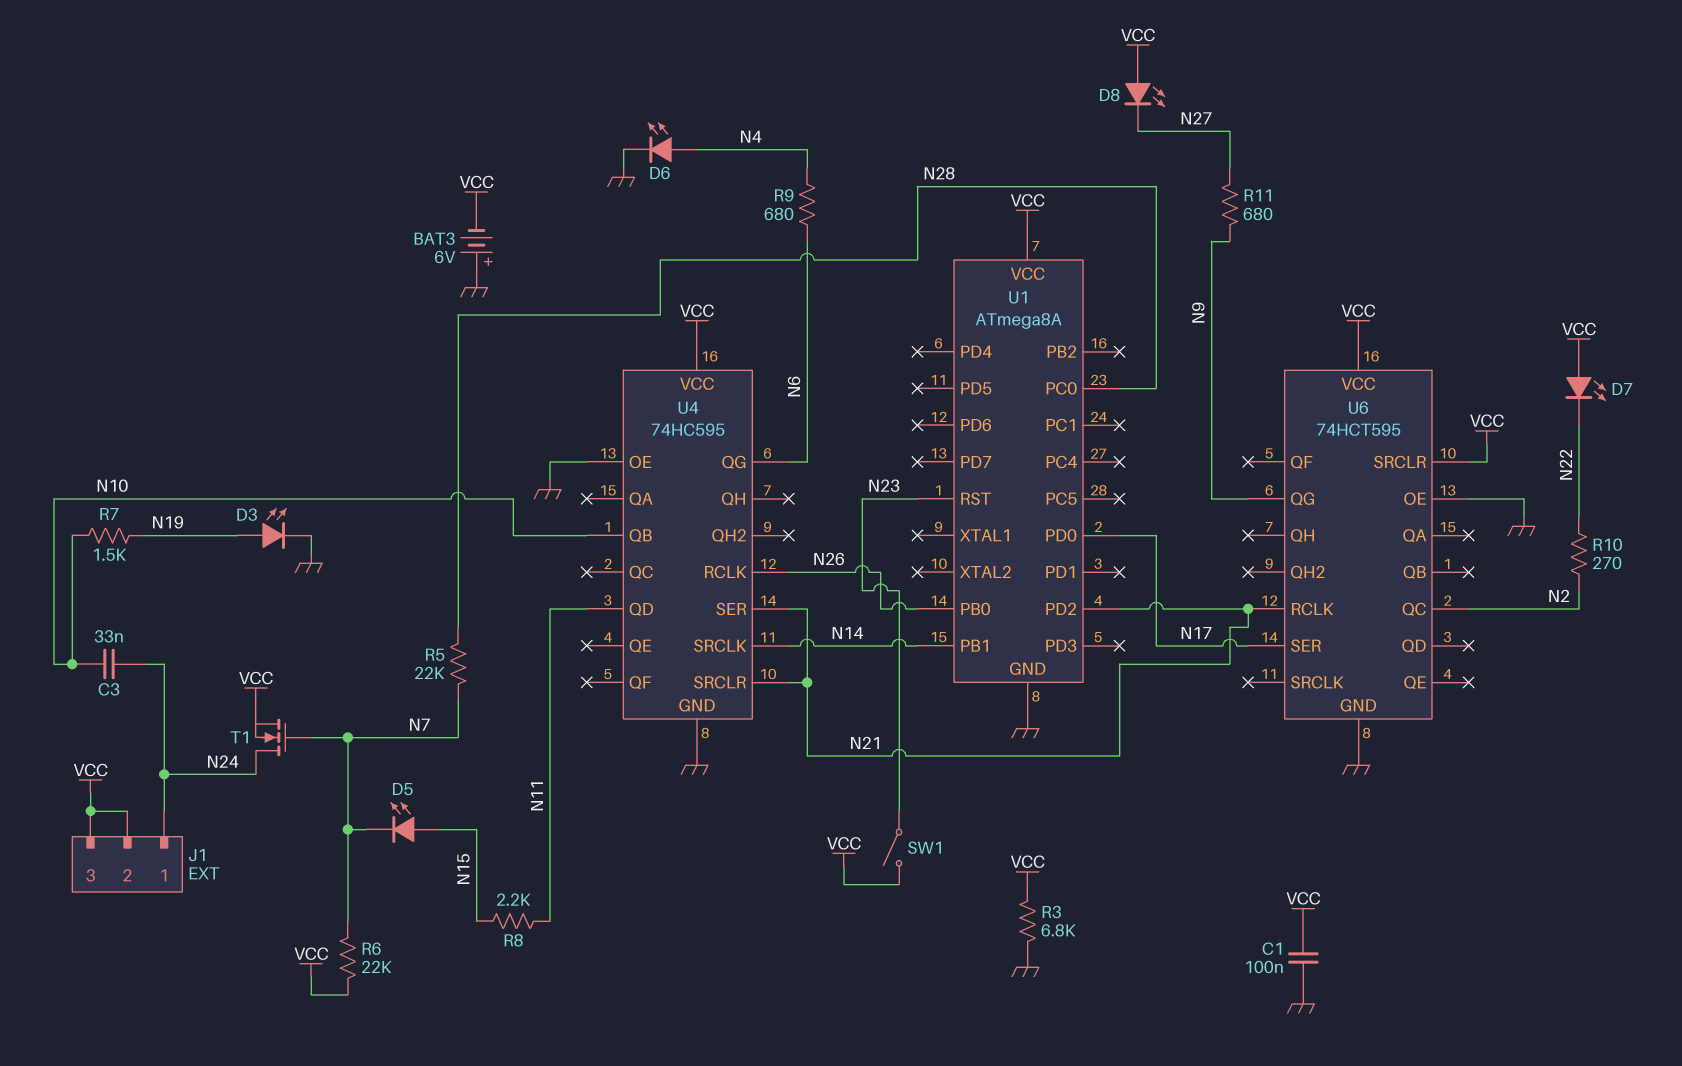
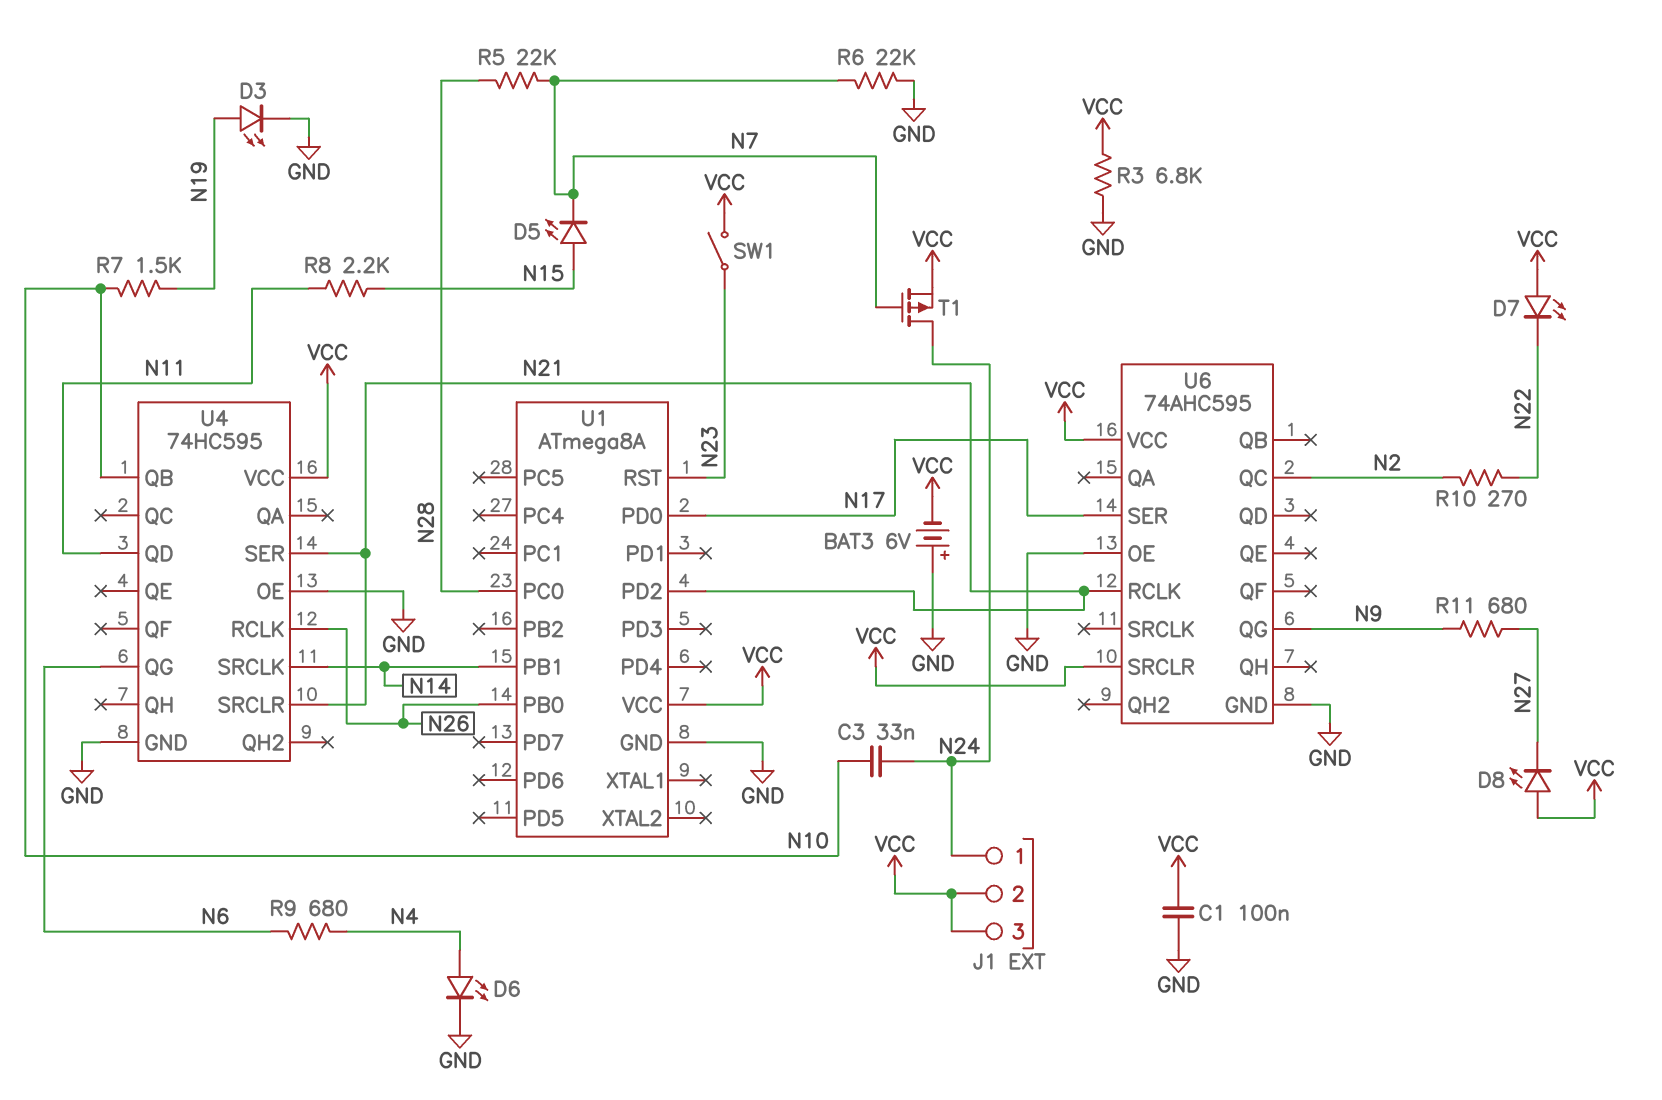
R6: 22k (N7, VCC) -> 22k (GND, N7)
T1: NMOS (G N7, D N24, S VCC) -> PMOS (G N7, D N24, S VCC)
U6: 74HCT595 -> 74AHC595

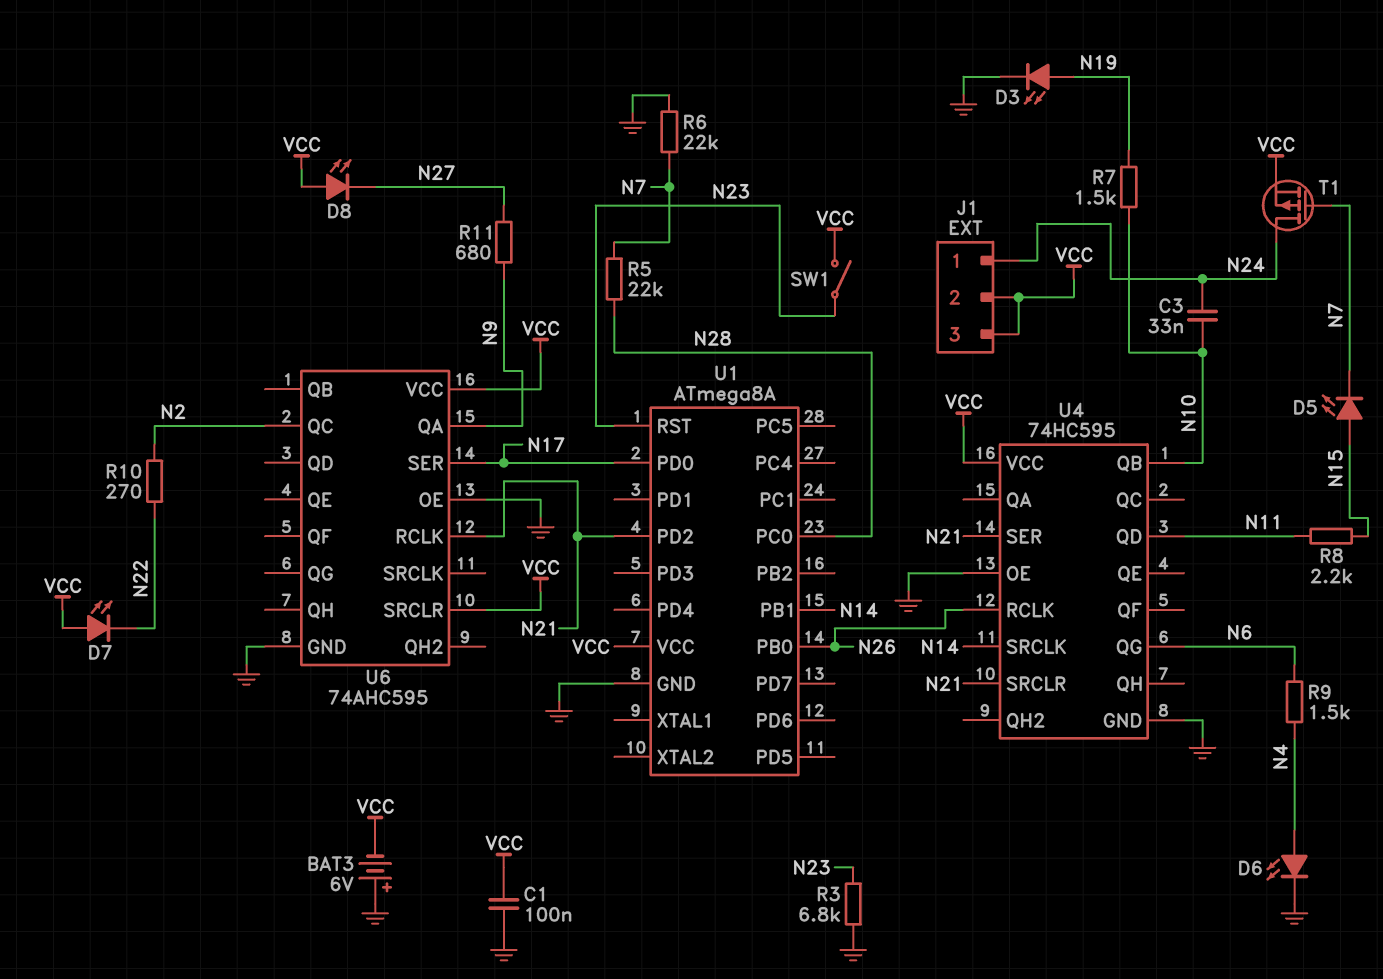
R3: 6.8k (GND, VCC) -> 6.8k (GND, N23)
R9: 680 (N4, N6) -> 1.5k (N4, N6)
U6 pin QA: none -> N9
U6 pin QG: N9 -> none

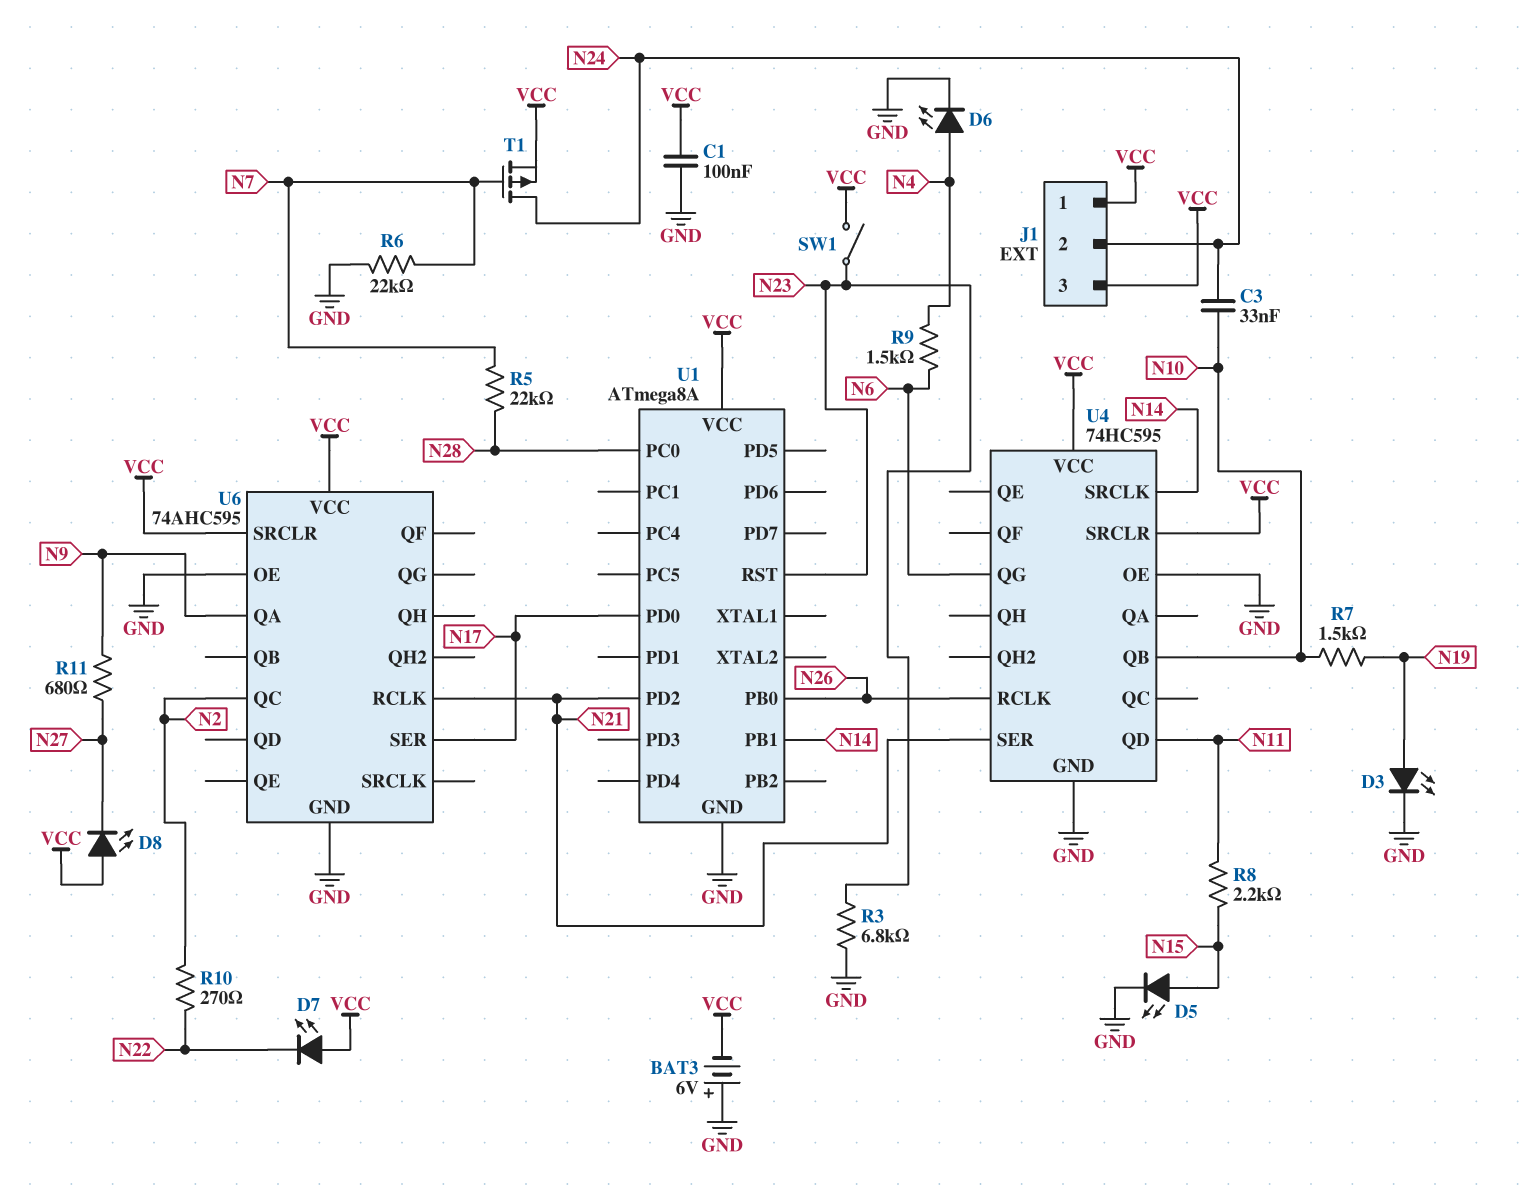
D5: LED (A N15, K N7) -> LED (A N15, K GND)
J1 pin 1: N24 -> VCC
J1 pin 2: VCC -> N24
U4 pin SRCLR: N21 -> VCC

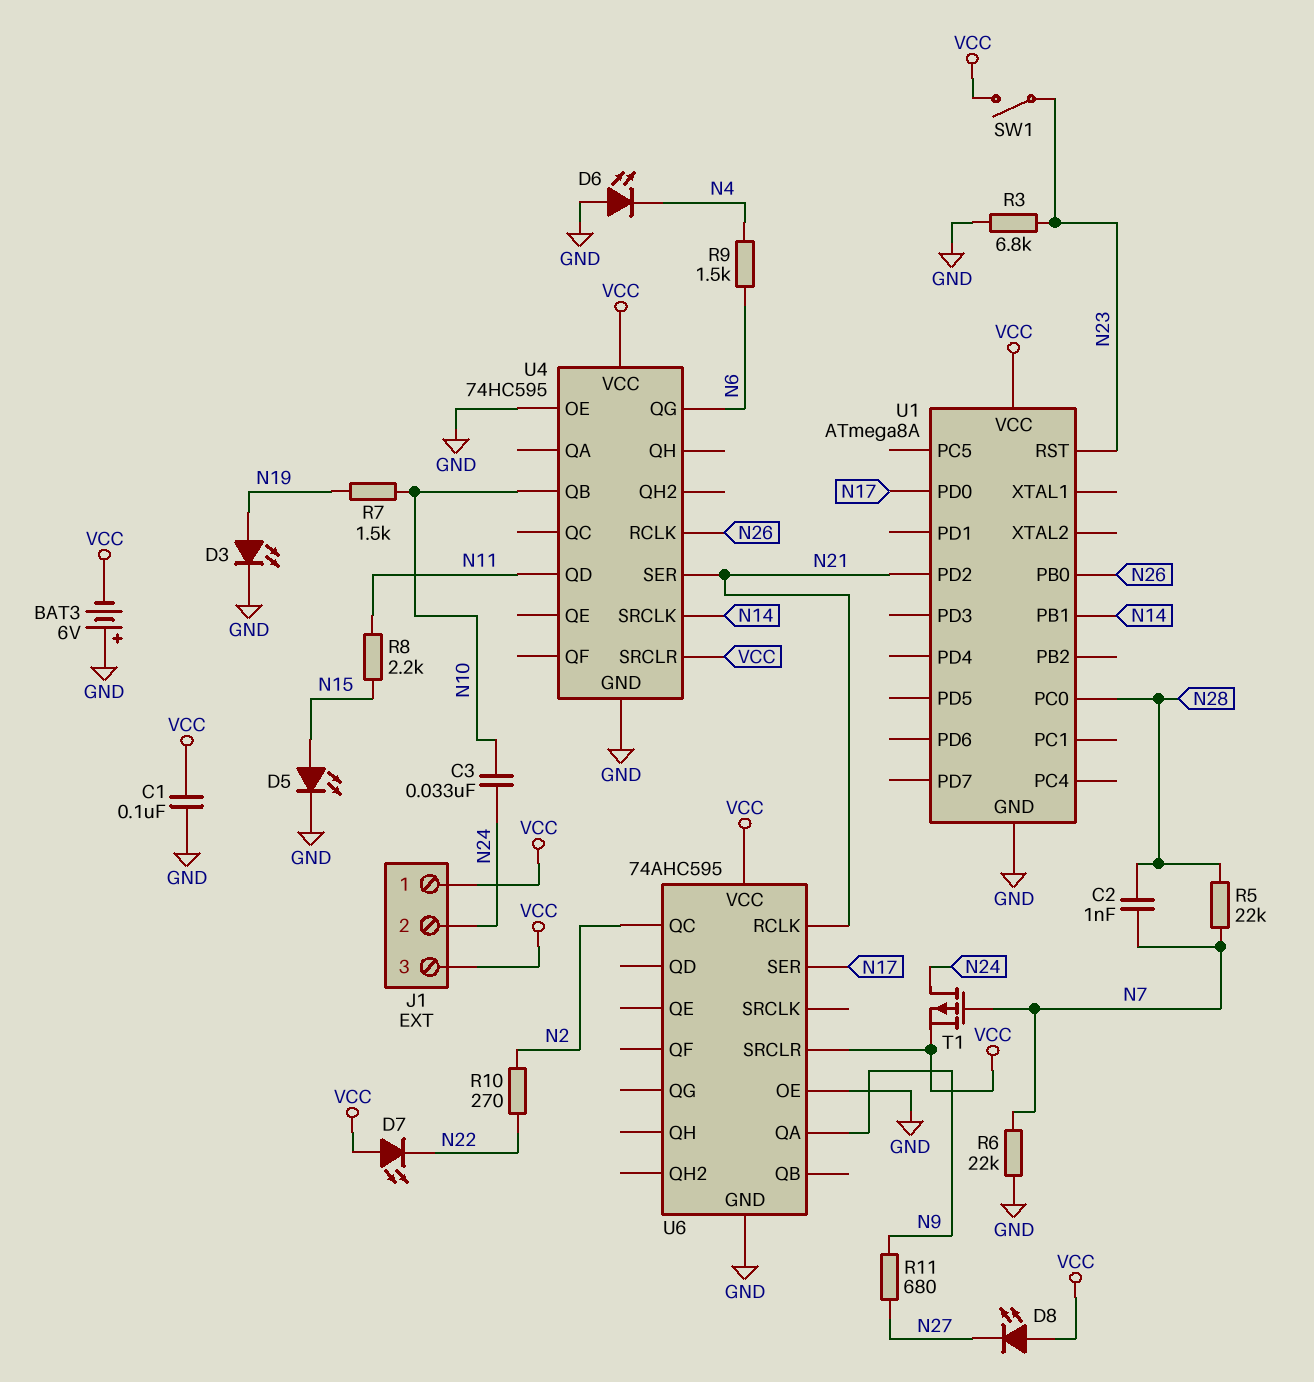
C2: none -> 1nF (N7, N28)
D6: LED (A N4, K GND) -> LED (A GND, K N4)

